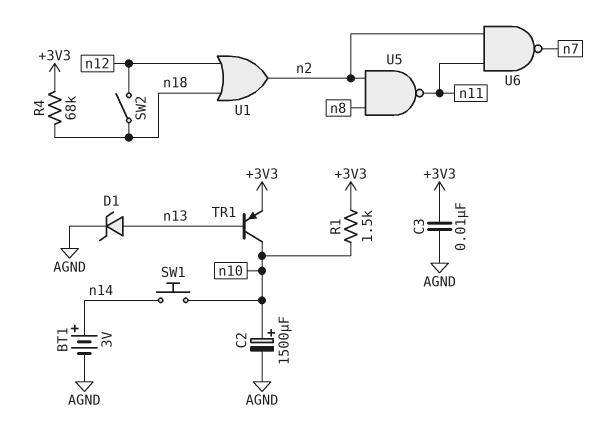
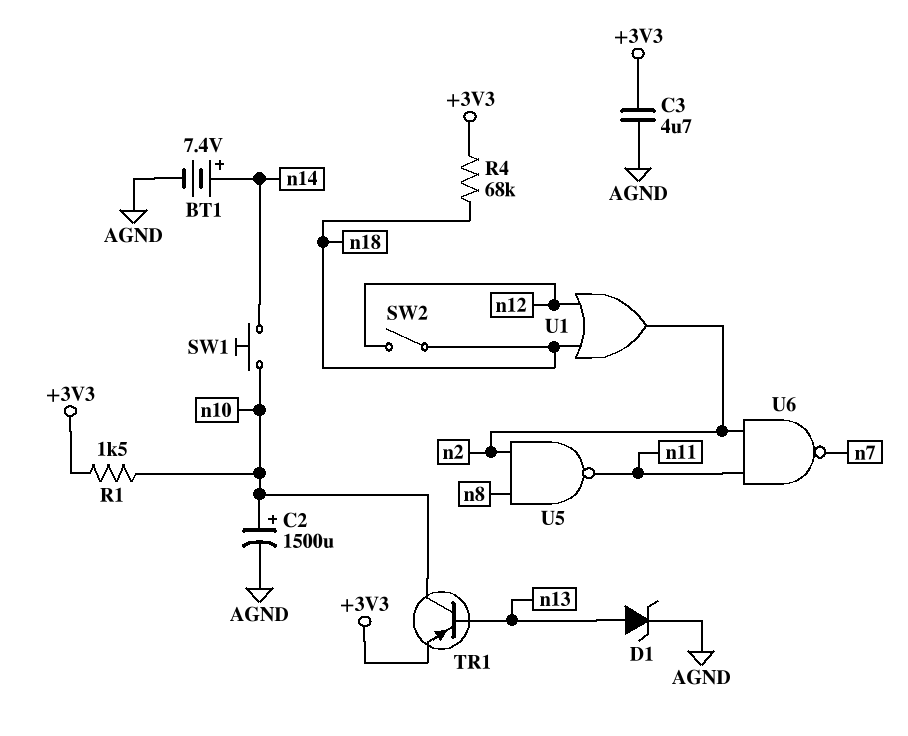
BT1: 3V (plus n14, minus AGND) -> 7.4V (plus n14, minus AGND)
C3: 10nF (+3V3, AGND) -> 4.7uF (+3V3, AGND)

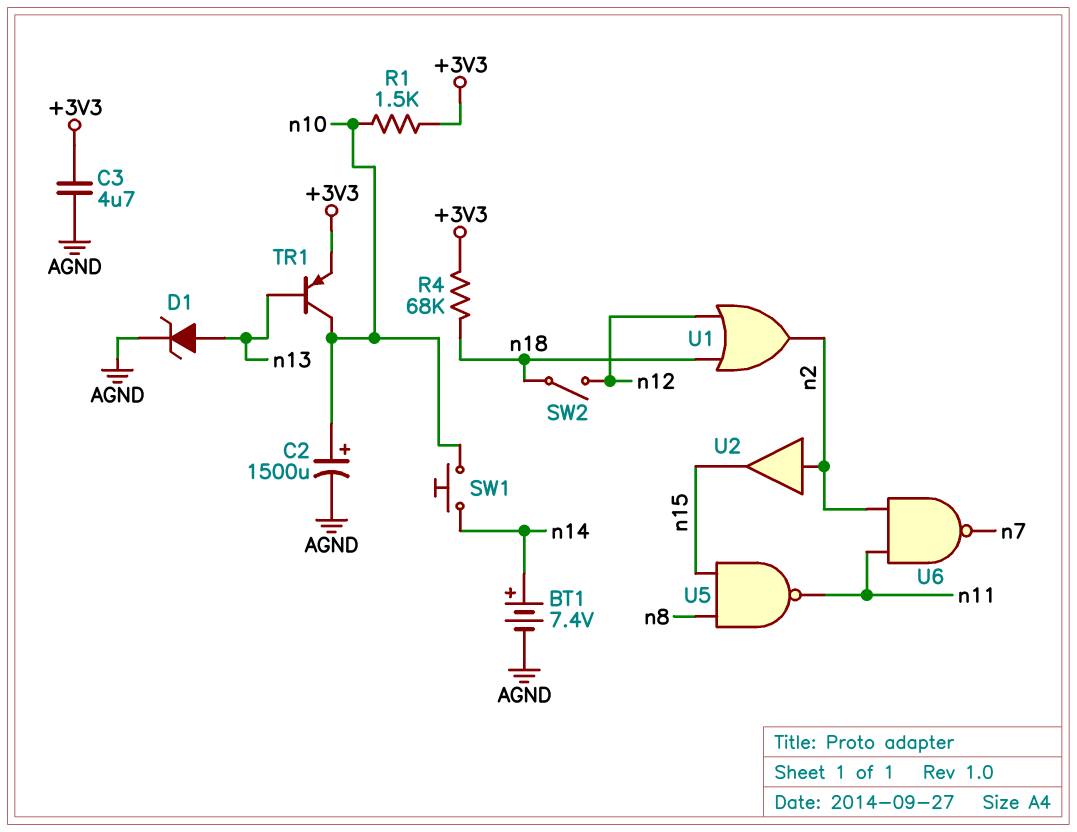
U2: none -> buffer (in n2, out n15)
U5: NAND (in n2, in n8, out n11) -> NAND (in n8, in n15, out n11)

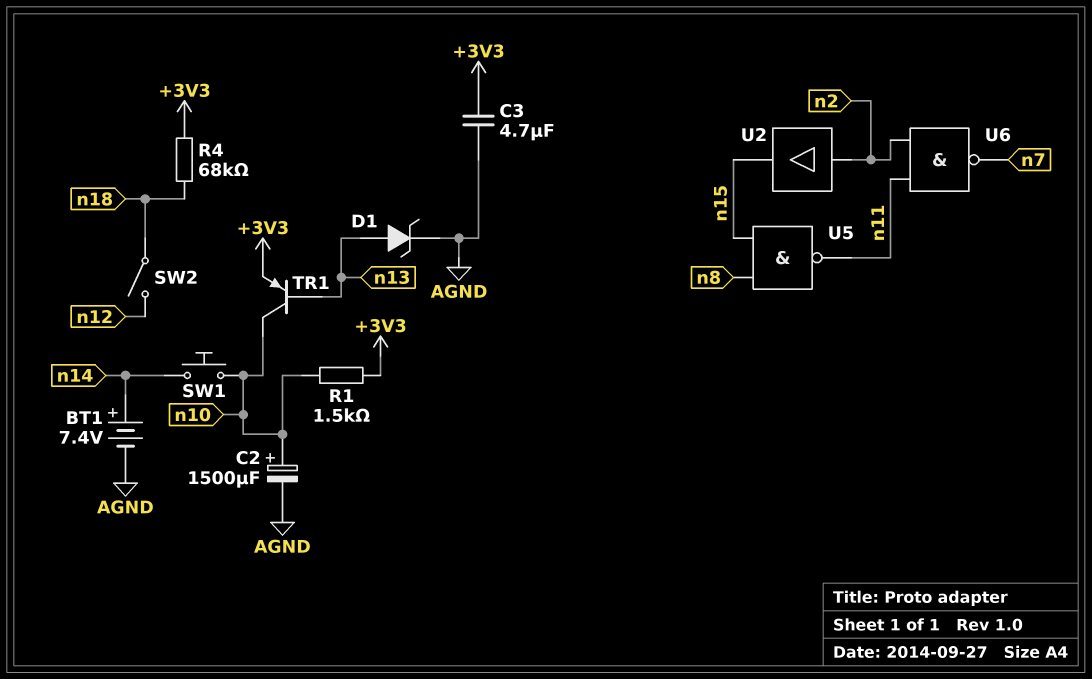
U1: OR (in n12, in n18, out n2) -> none

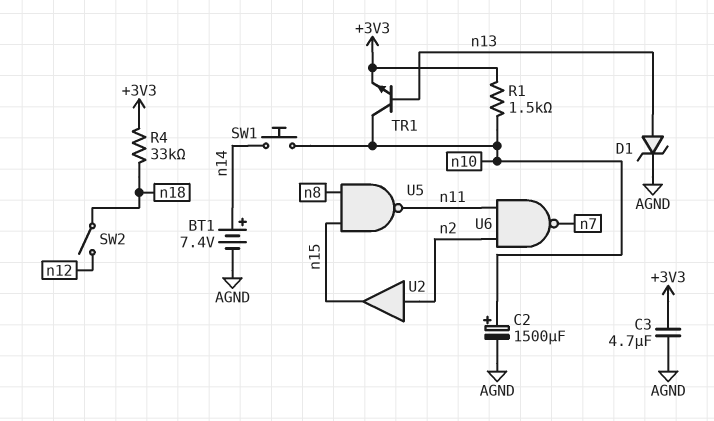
R4: 68k (+3V3, n18) -> 33k (+3V3, n18)
TR1: PNP (B n13, C n10, E +3V3) -> NPN (B n13, C n10, E +3V3)

